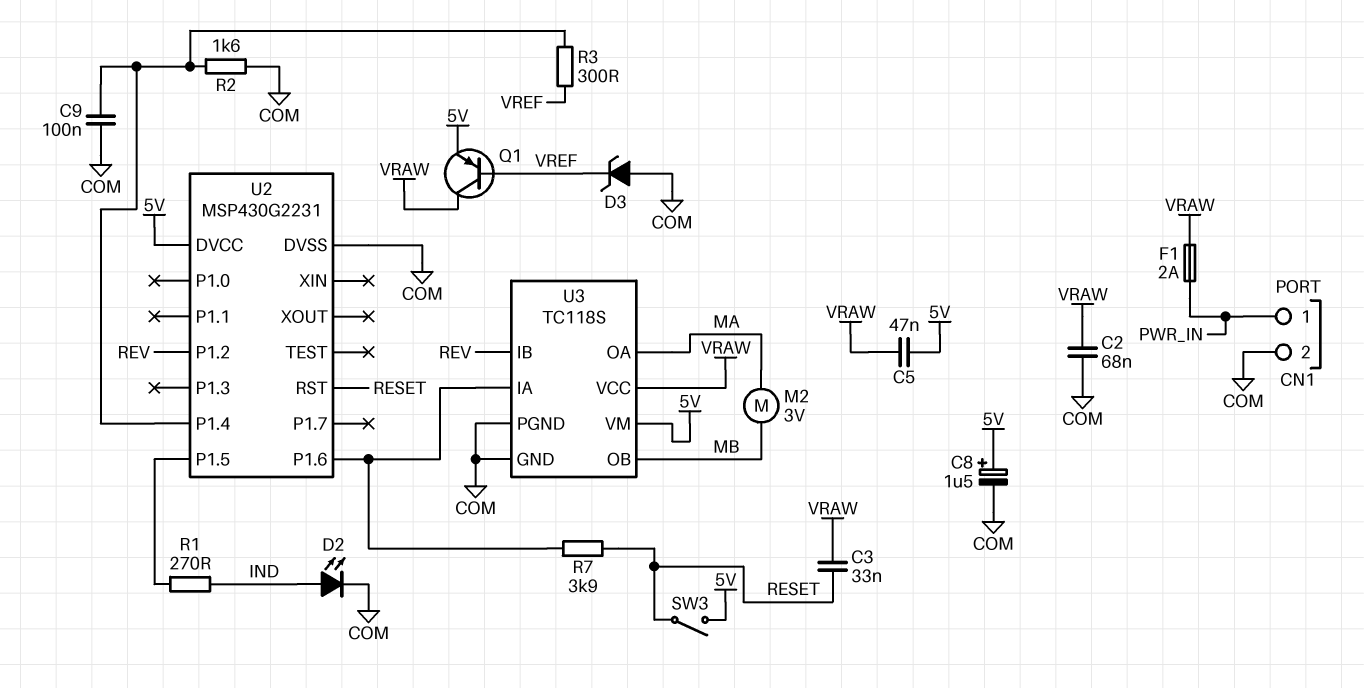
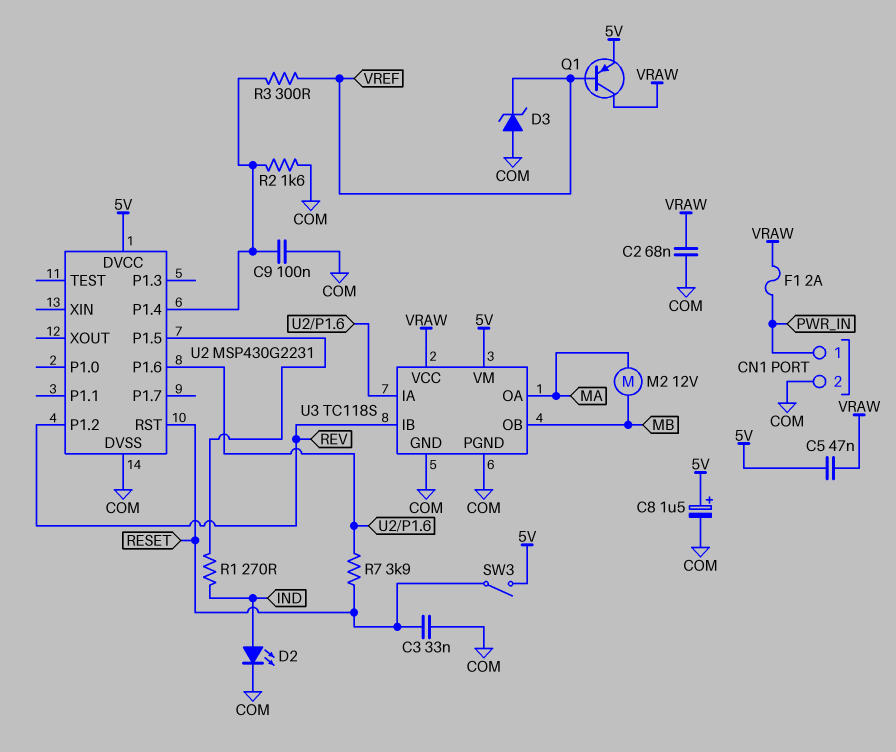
C3: 33nF (RESET, VRAW) -> 33nF (COM, RESET)
M2: motor 3V (MA, MB) -> motor 12V (MA, MB)

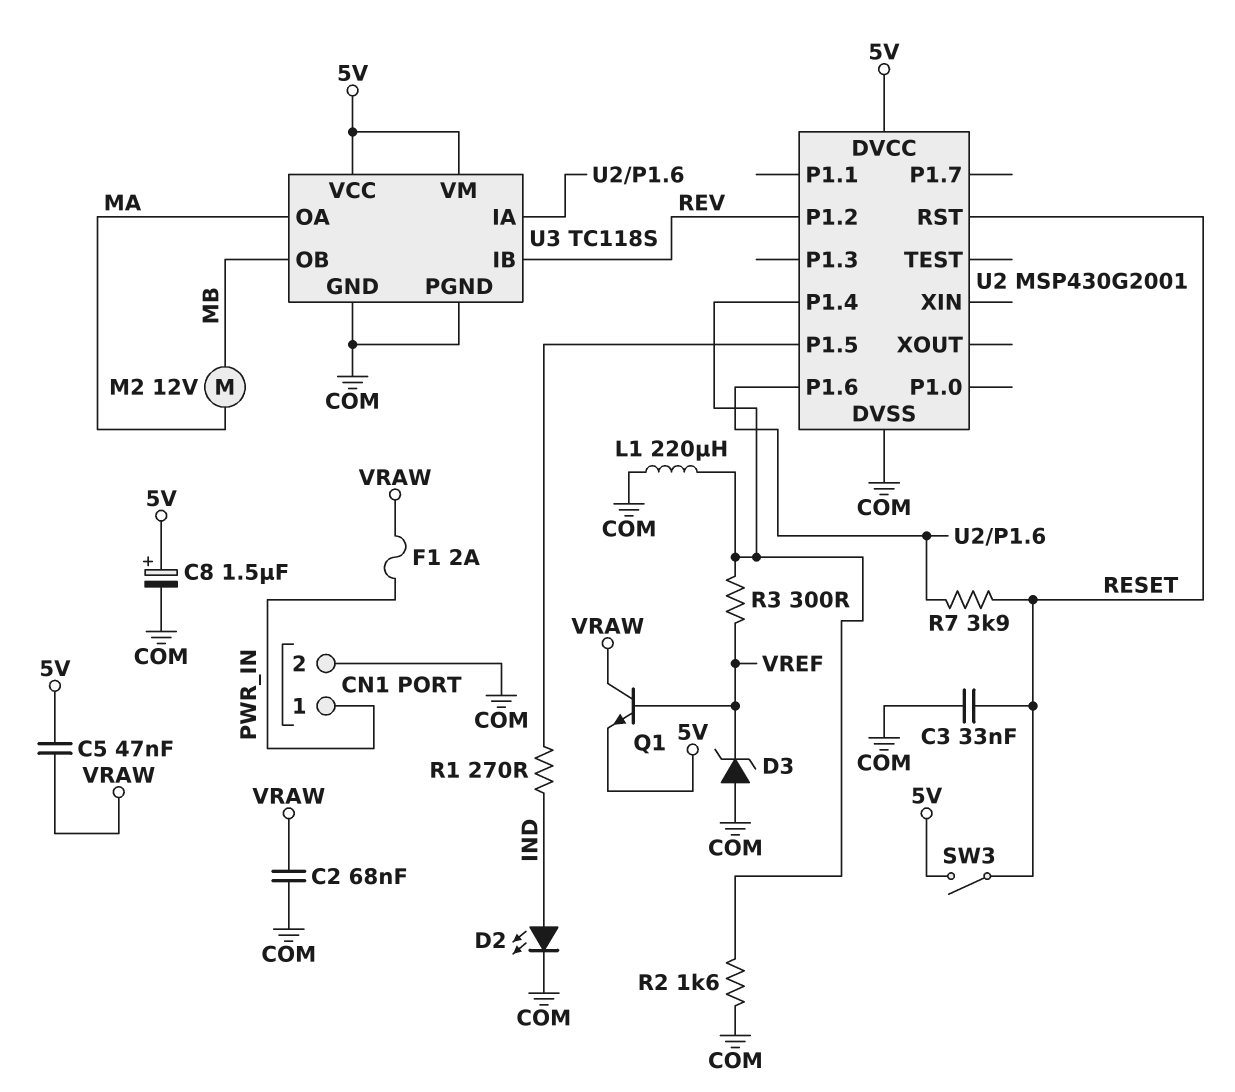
C9: 100nF (COM, U2/P1.4) -> none
L1: none -> 220uH (COM, U2/P1.4)
Q1: PNP (B VREF, C VRAW, E 5V) -> NPN (B VREF, C VRAW, E 5V)
U2: MSP430G2231 -> MSP430G2001
U3 pin VCC: VRAW -> 5V

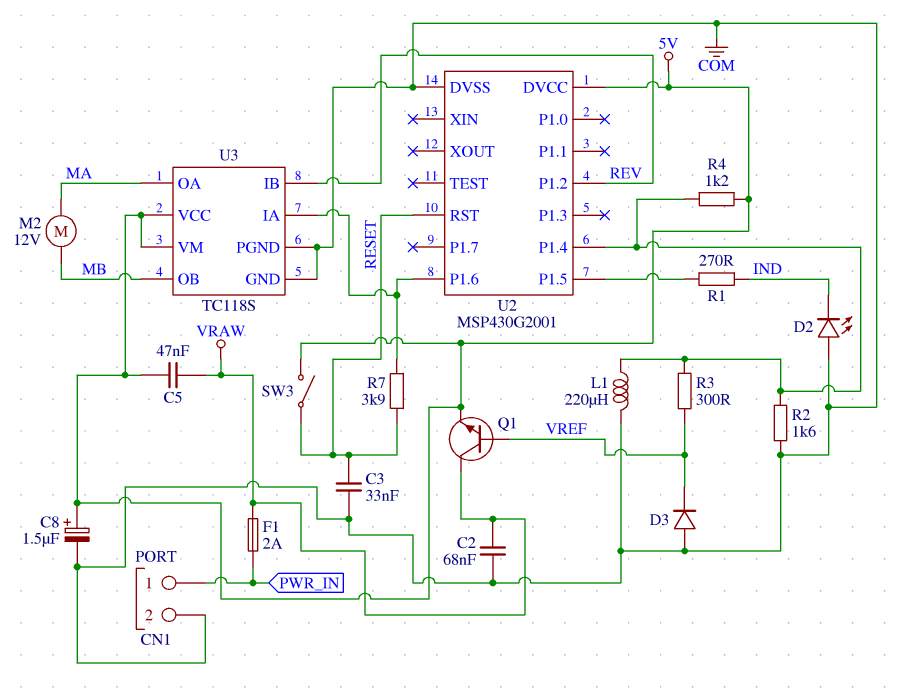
D2: LED (A IND, K COM) -> LED (A COM, K IND)
D3: zener (A COM, K VREF) -> diode (A COM, K VREF)
R4: none -> 1.2k (5V, U2/P1.4)

